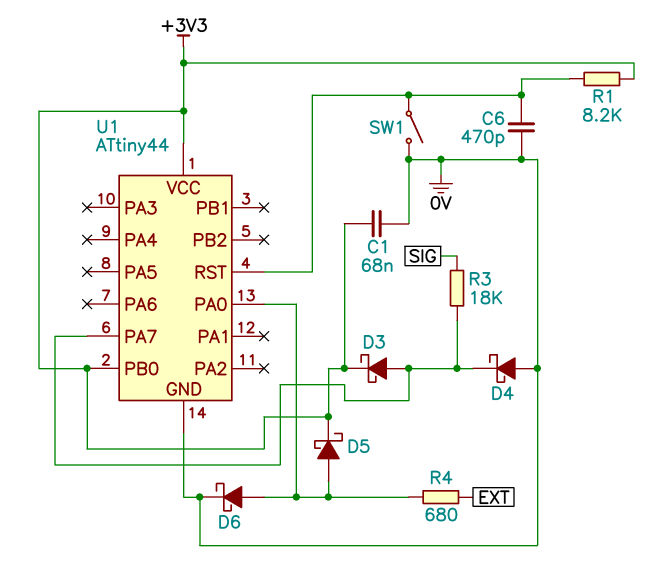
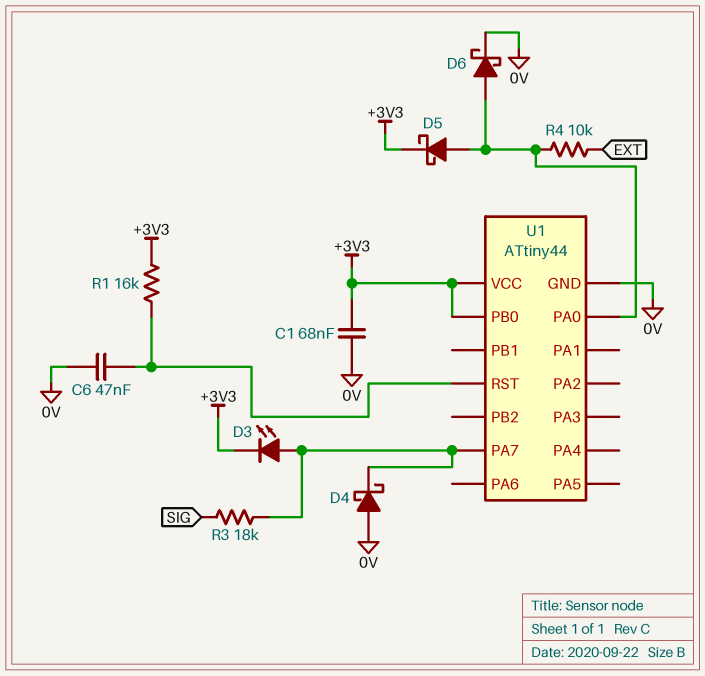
C6: 470pF (0V, U1/RST) -> 47nF (0V, U1/RST)
D3: schottky (A U1/PA7, K +3V3) -> LED (A U1/PA7, K +3V3)
R1: 8.2k (+3V3, U1/RST) -> 16k (+3V3, U1/RST)
R4: 680 (EXT, U1/PA0) -> 10k (EXT, U1/PA0)
SW1: switch (0V, U1/RST) -> none

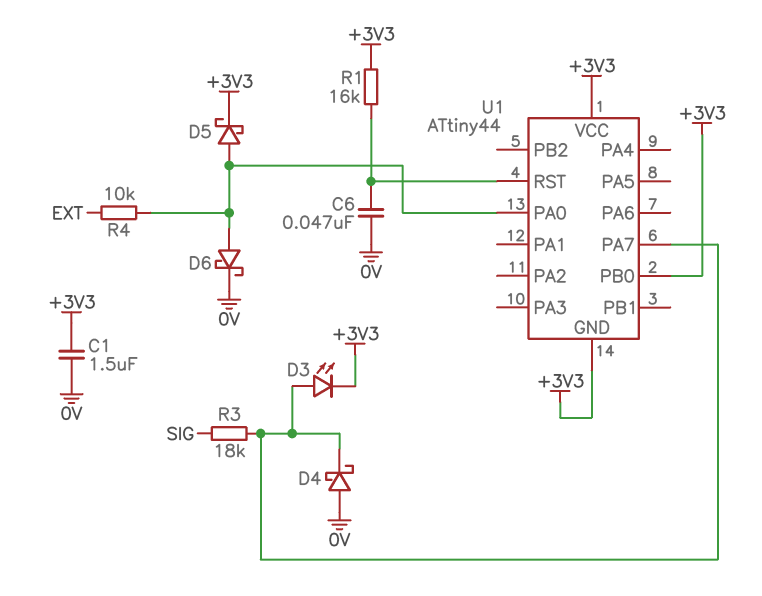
C1: 68nF (+3V3, 0V) -> 1.5uF (+3V3, 0V)
U1 pin GND: 0V -> +3V3

